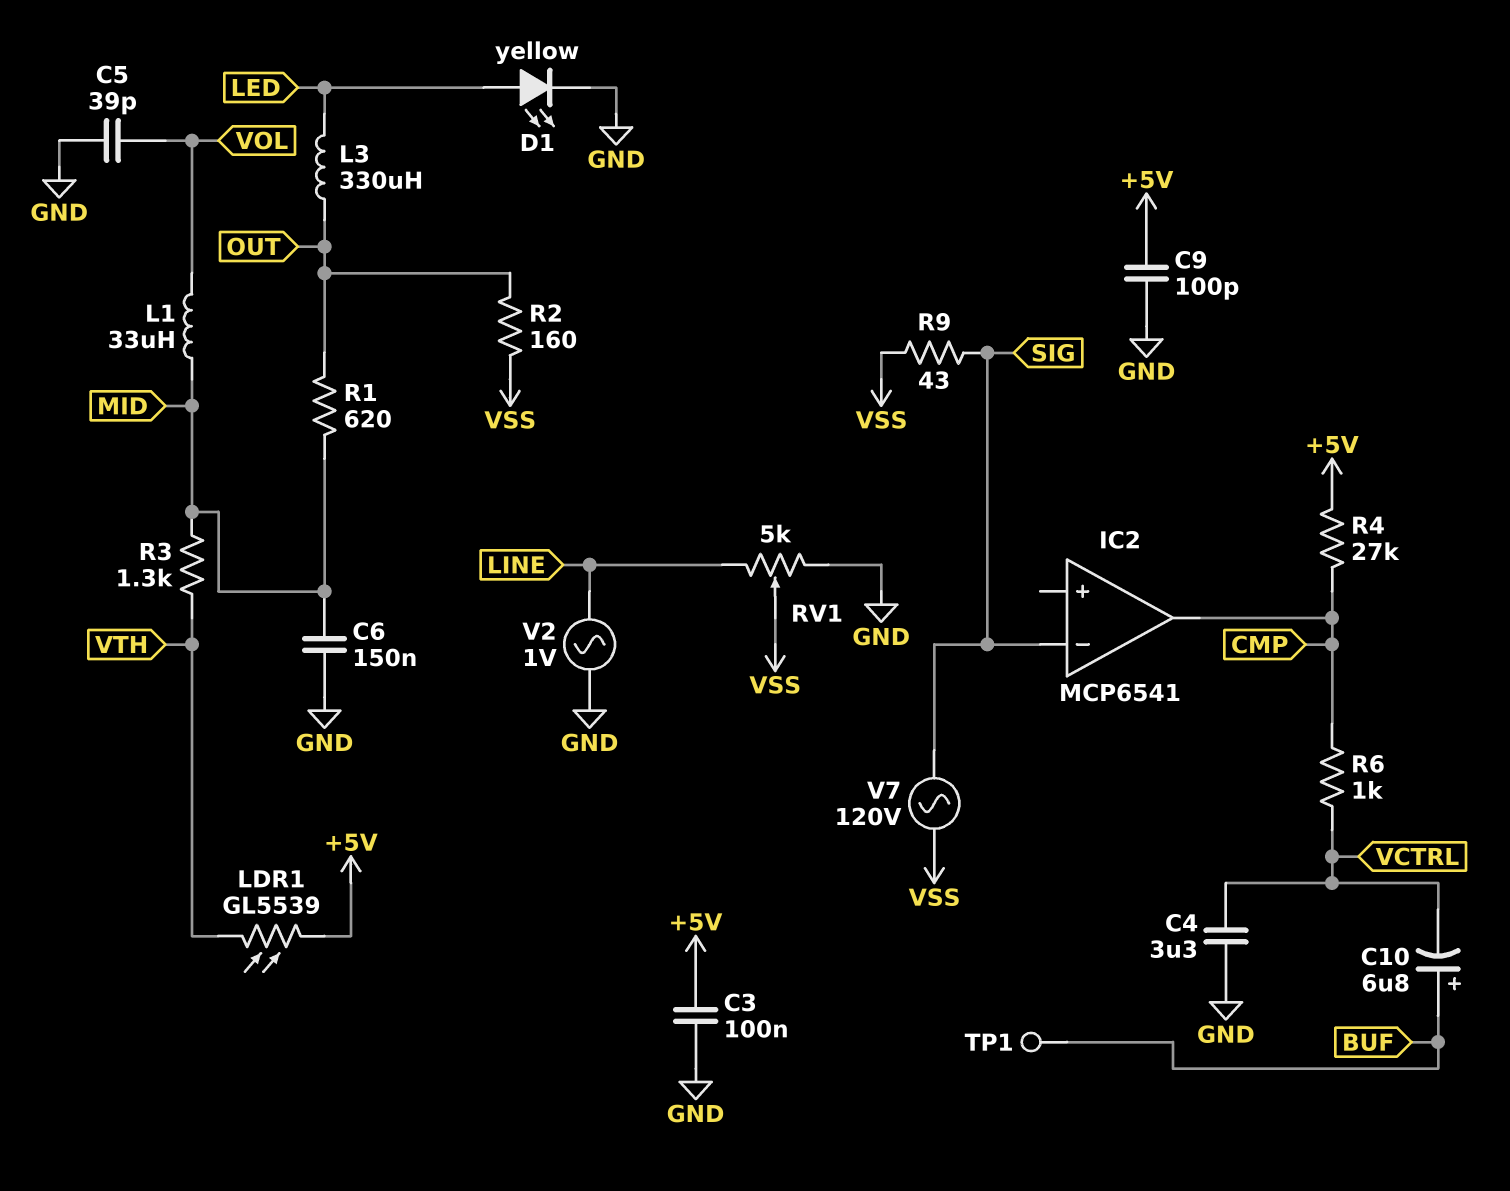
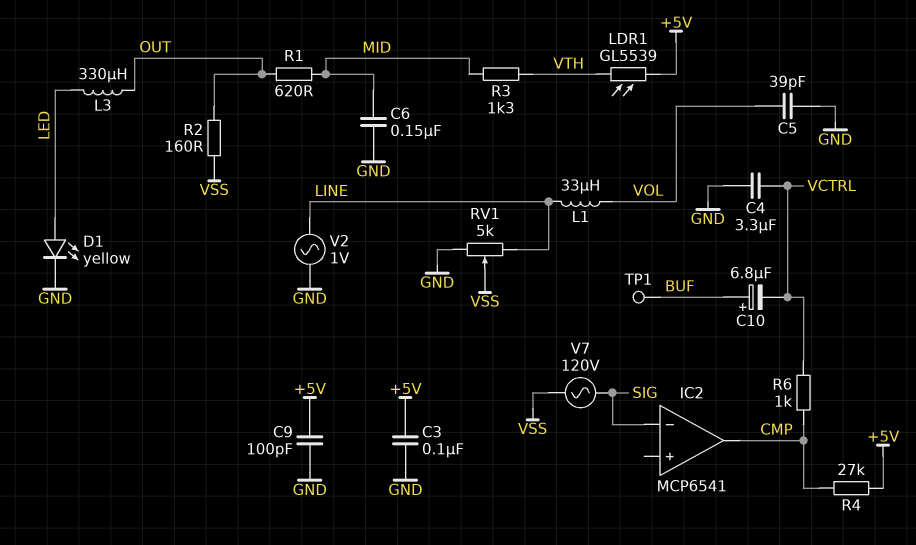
L1: 33uH (MID, VOL) -> 33uH (LINE, VOL)
R9: 43 (SIG, VSS) -> none

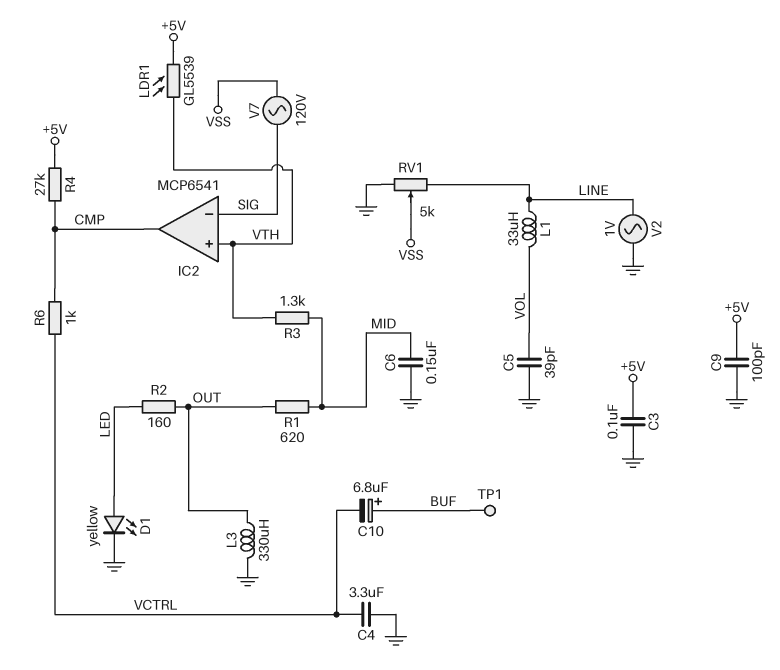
IC2 pin in+: none -> VTH
L3: 330uH (LED, OUT) -> 330uH (GND, OUT)
R2: 160 (OUT, VSS) -> 160 (LED, OUT)

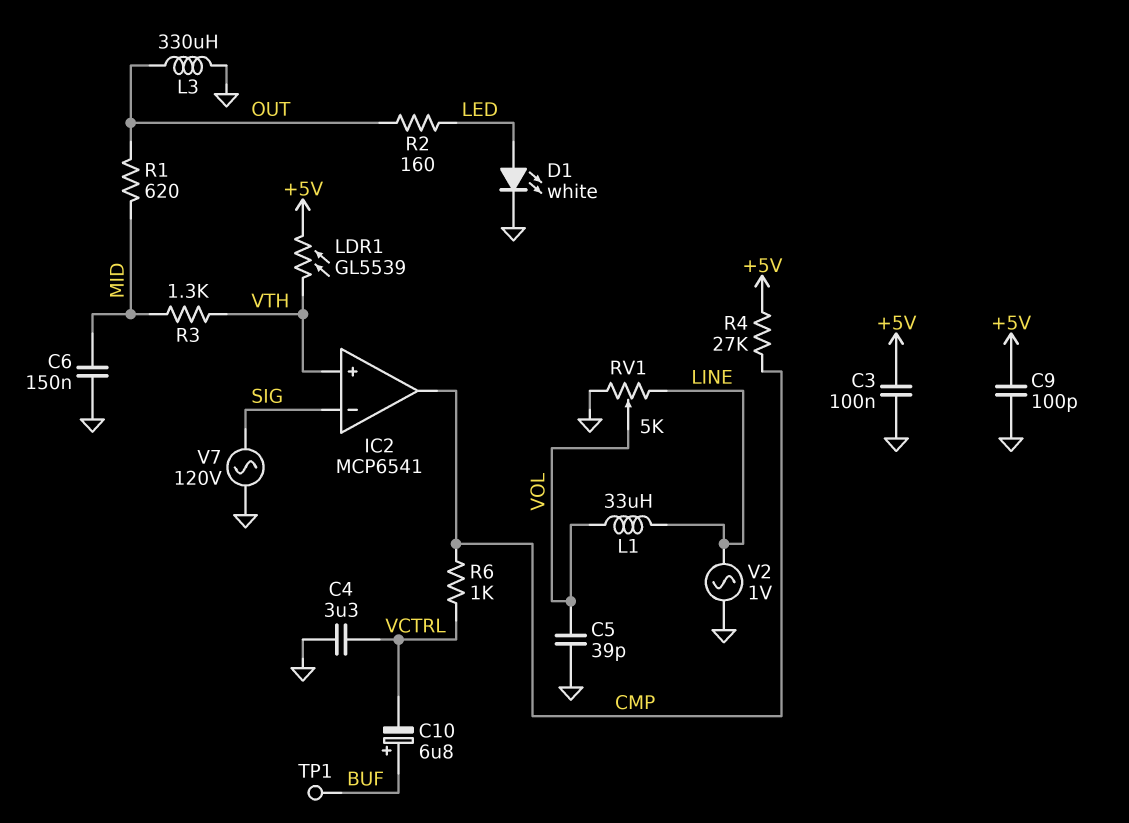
D1: LED yellow (A LED, K GND) -> LED white (A LED, K GND)
RV1: 5k (GND, LINE, wiper VSS) -> 5k (GND, LINE, wiper VOL)
V7: AC 120V (SIG, VSS) -> AC 120V (GND, SIG)

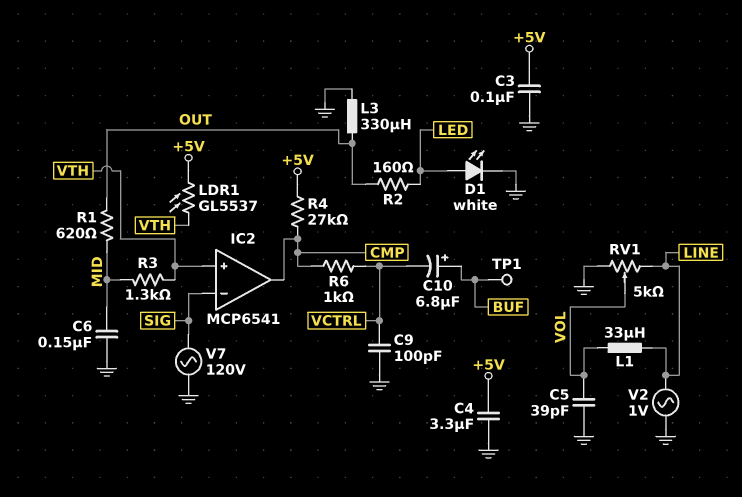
C4: 3.3uF (GND, VCTRL) -> 3.3uF (+5V, GND)
C9: 100pF (+5V, GND) -> 100pF (GND, VCTRL)
LDR1: GL5539 (+5V, VTH) -> GL5537 (+5V, VTH)

